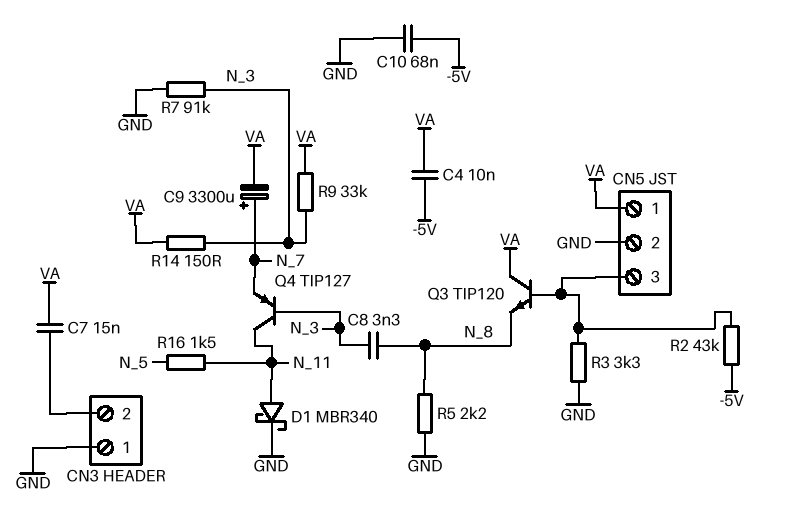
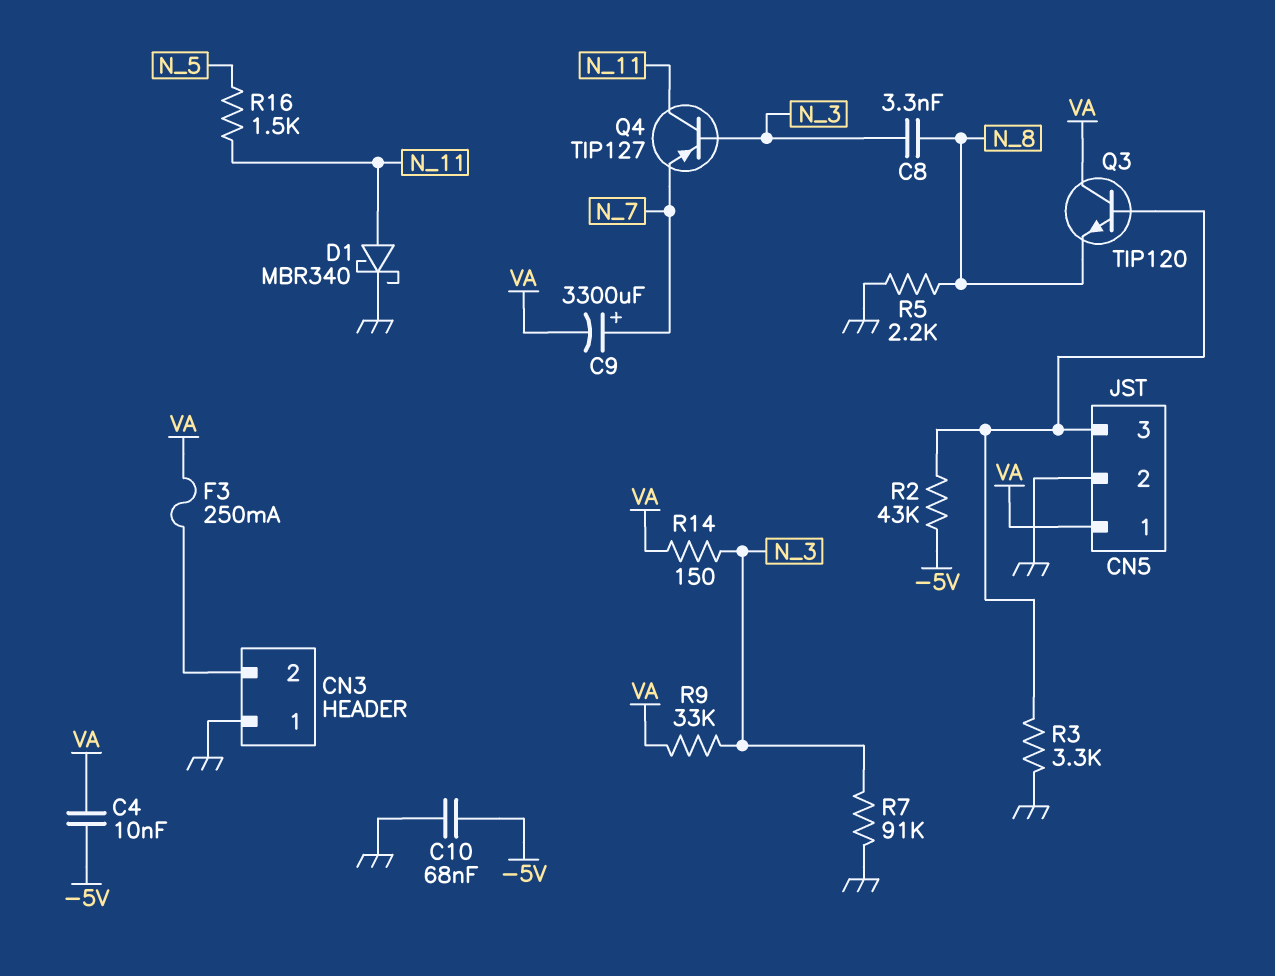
C7: 15nF (CN3/2, VA) -> none
F3: none -> 250mA (CN3/2, VA)

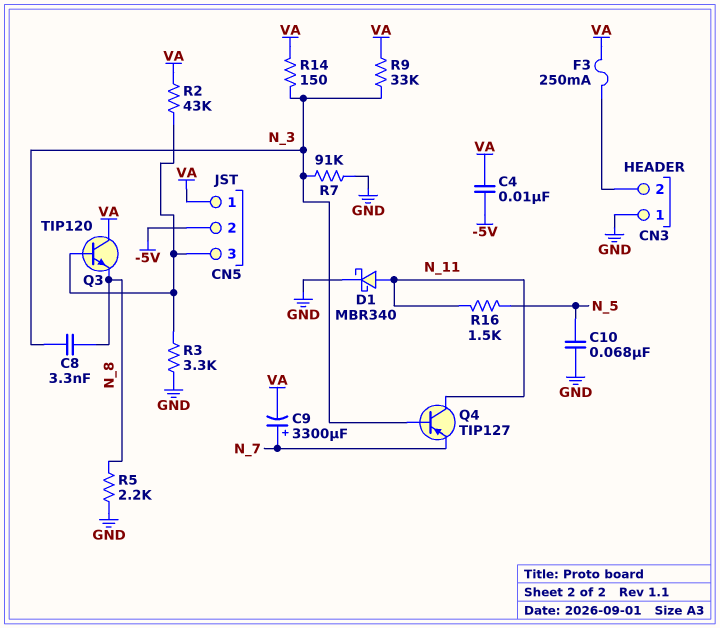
C10: 68nF (-5V, GND) -> 68nF (GND, N_5)
CN5 pin 2: GND -> -5V
R2: 43k (-5V, CN5/3) -> 43k (CN5/3, VA)

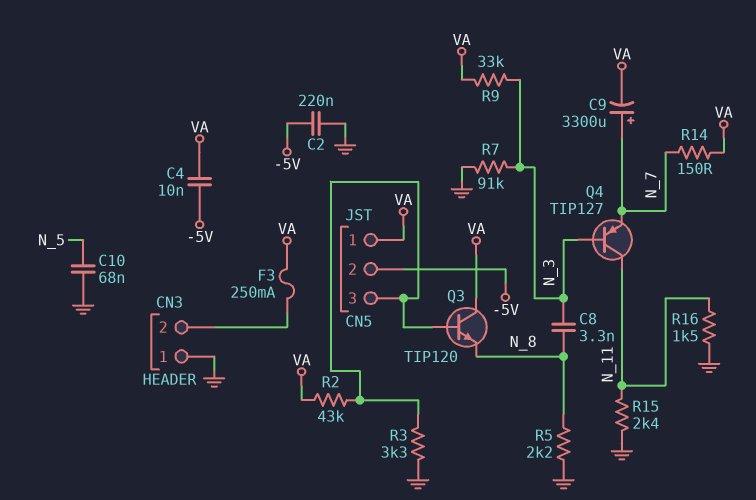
C2: none -> 220nF (-5V, GND)
D1: schottky MBR340 (A N_11, K GND) -> none
R14: 150 (N_3, VA) -> 150 (N_7, VA)
R15: none -> 2.4k (GND, N_11)
R16: 1.5k (N_5, N_11) -> 1.5k (GND, N_11)

